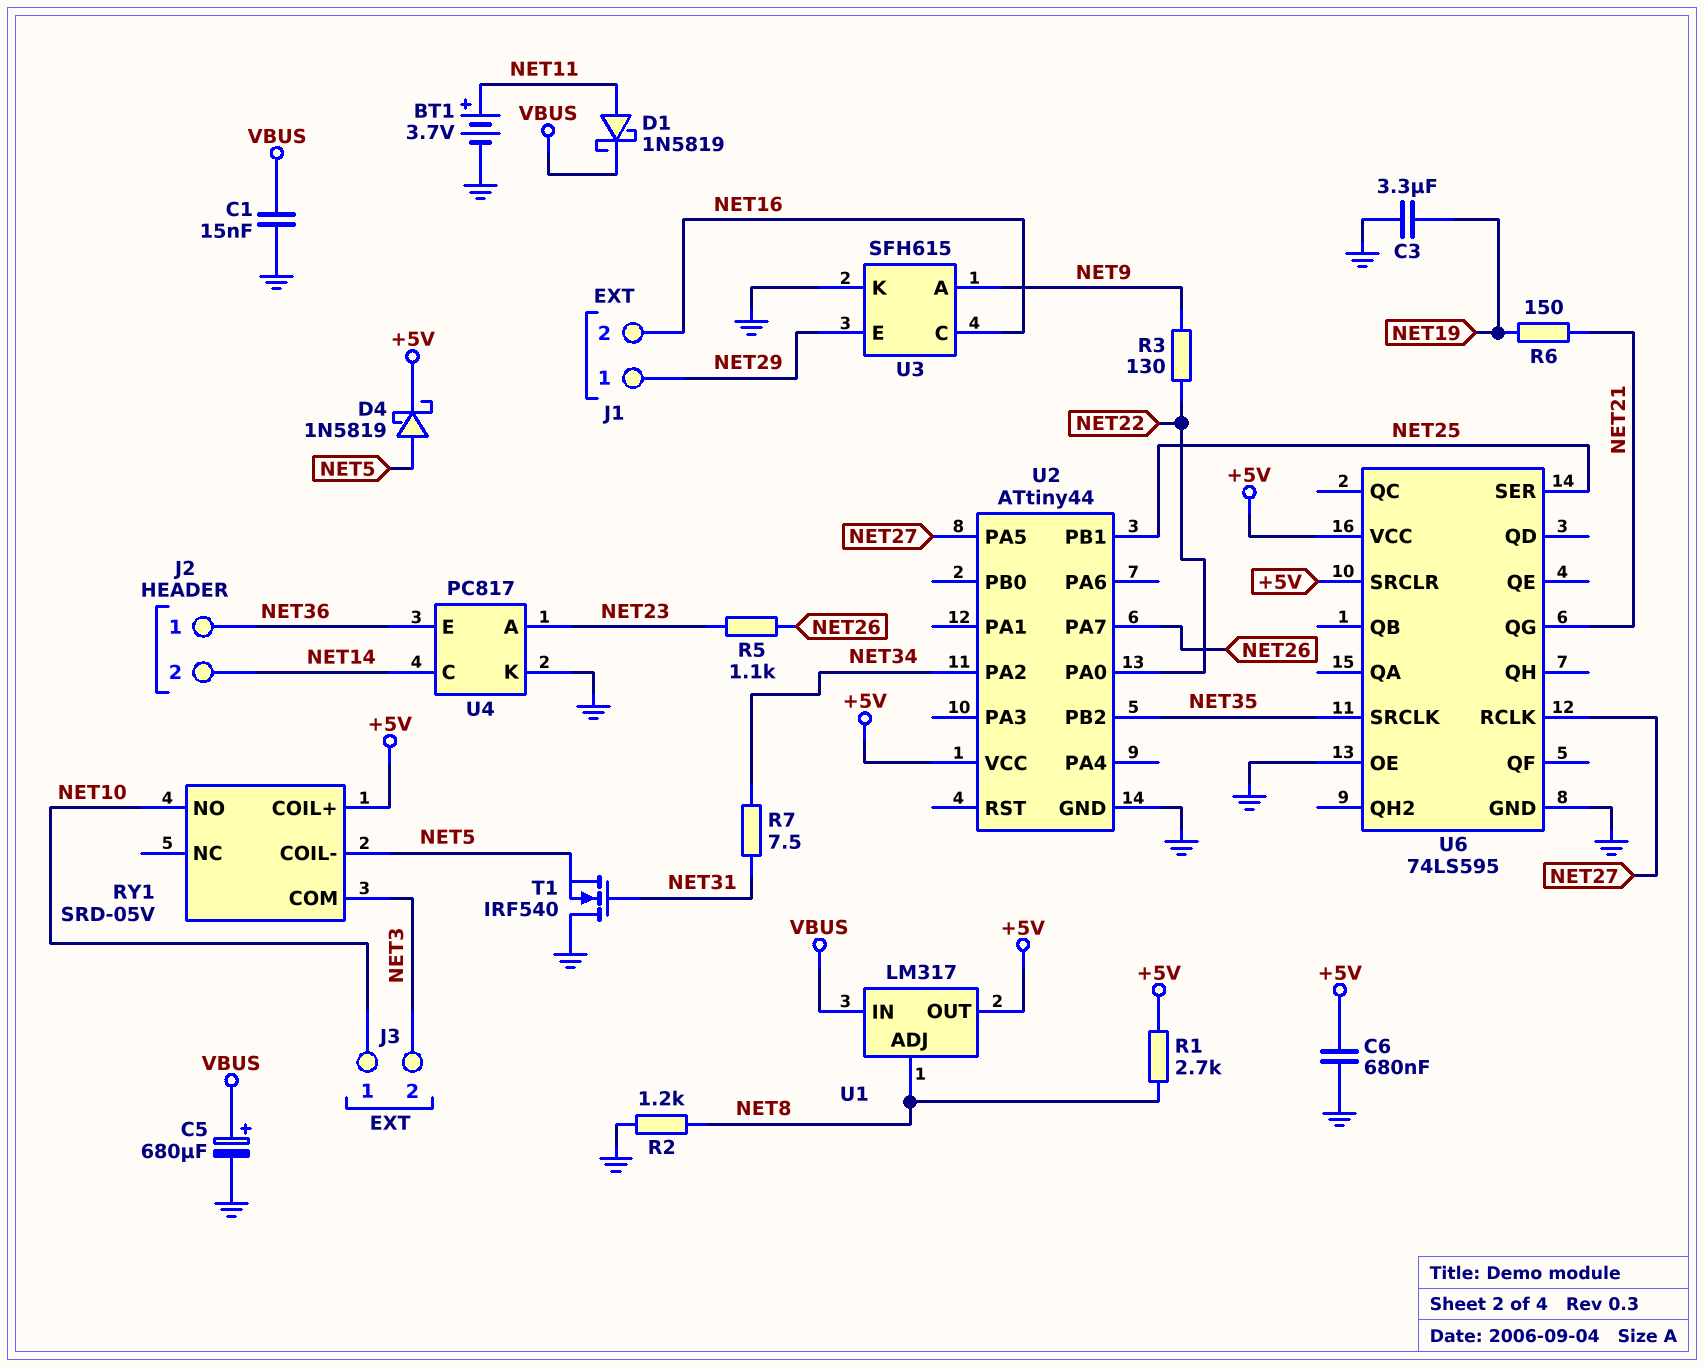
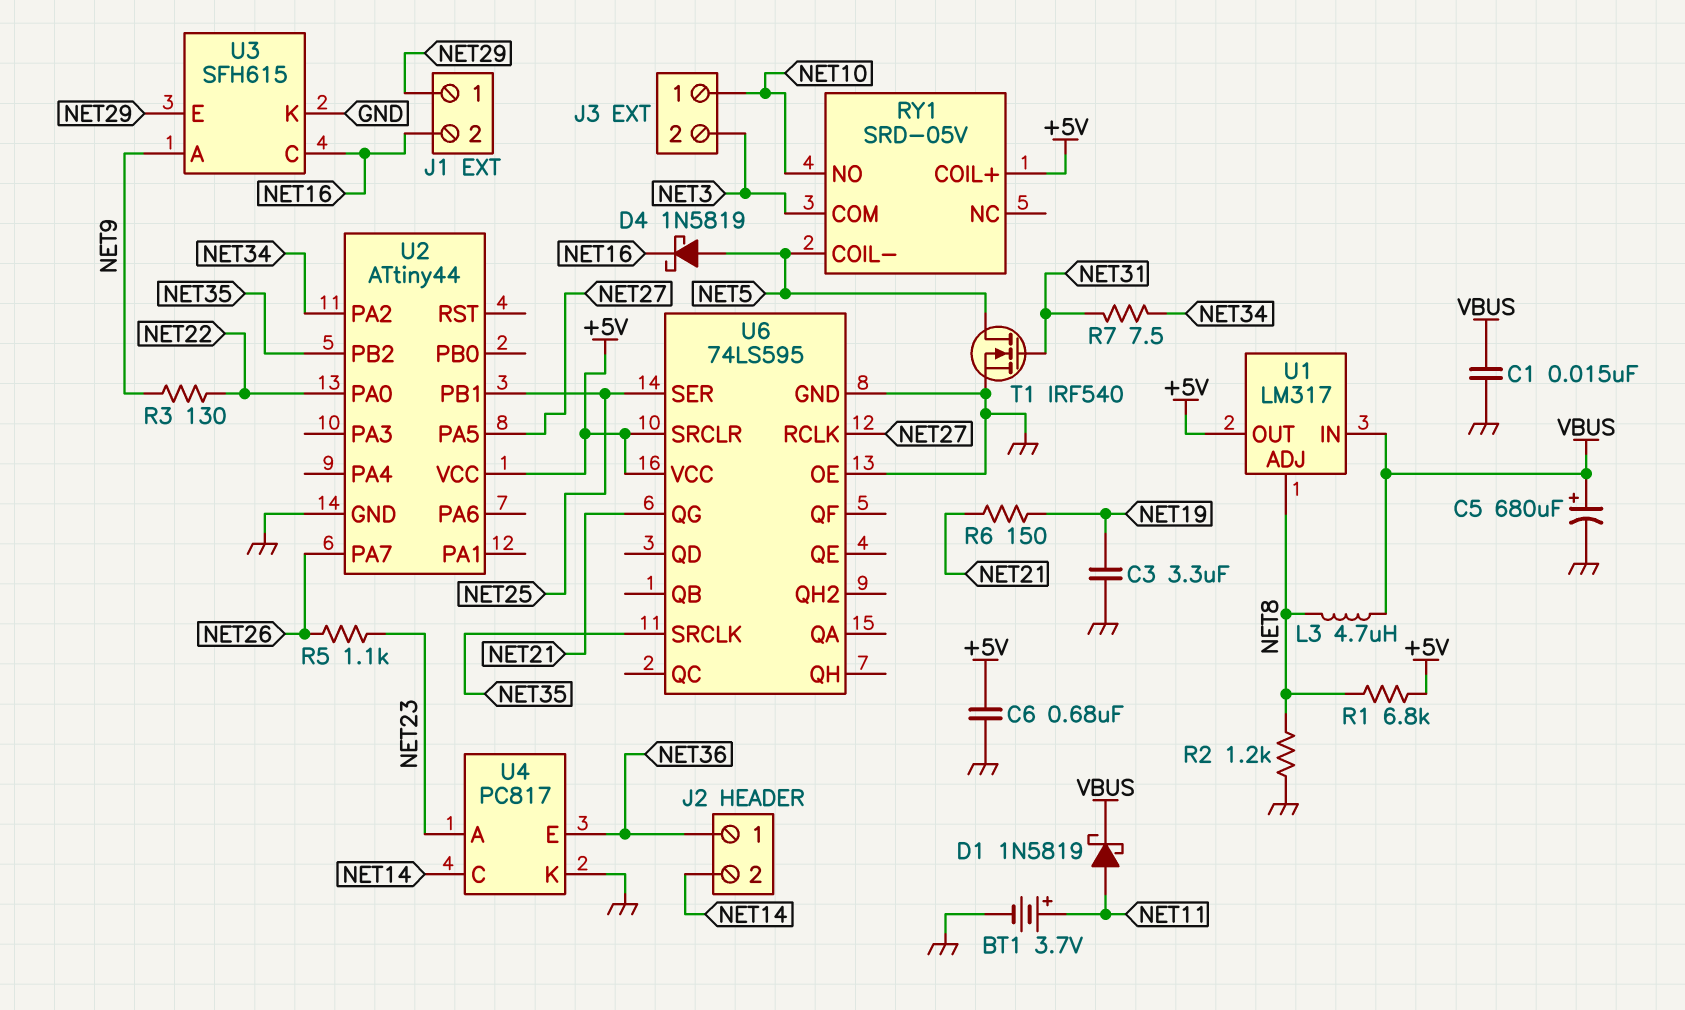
D4: schottky 1N5819 (A NET5, K +5V) -> schottky 1N5819 (A NET5, K NET16)
L3: none -> 4.7uH (NET8, VBUS)
R1: 2.7k (+5V, NET8) -> 6.8k (+5V, NET8)
T1: NMOS IRF540 (G NET31, D GND, S NET5) -> NMOS IRF540 (G NET31, D NET5, S GND)

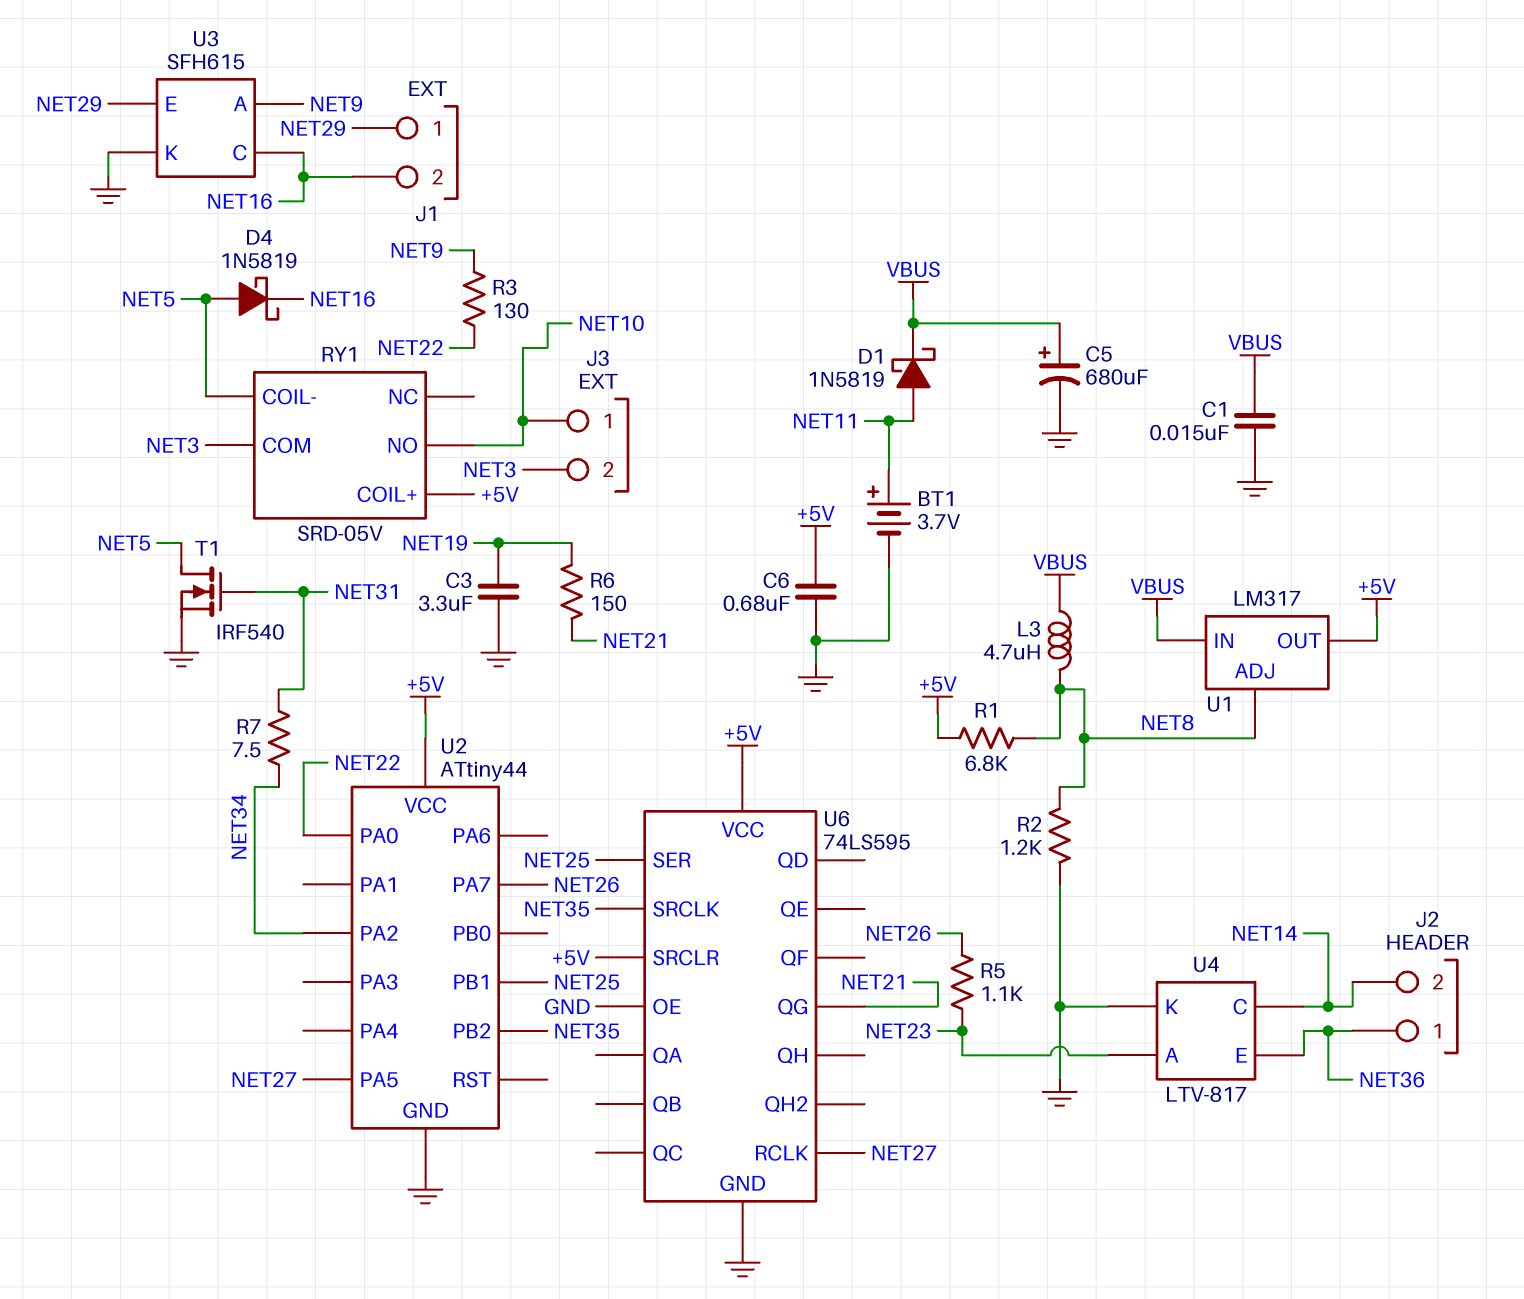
U4: PC817 -> LTV-817

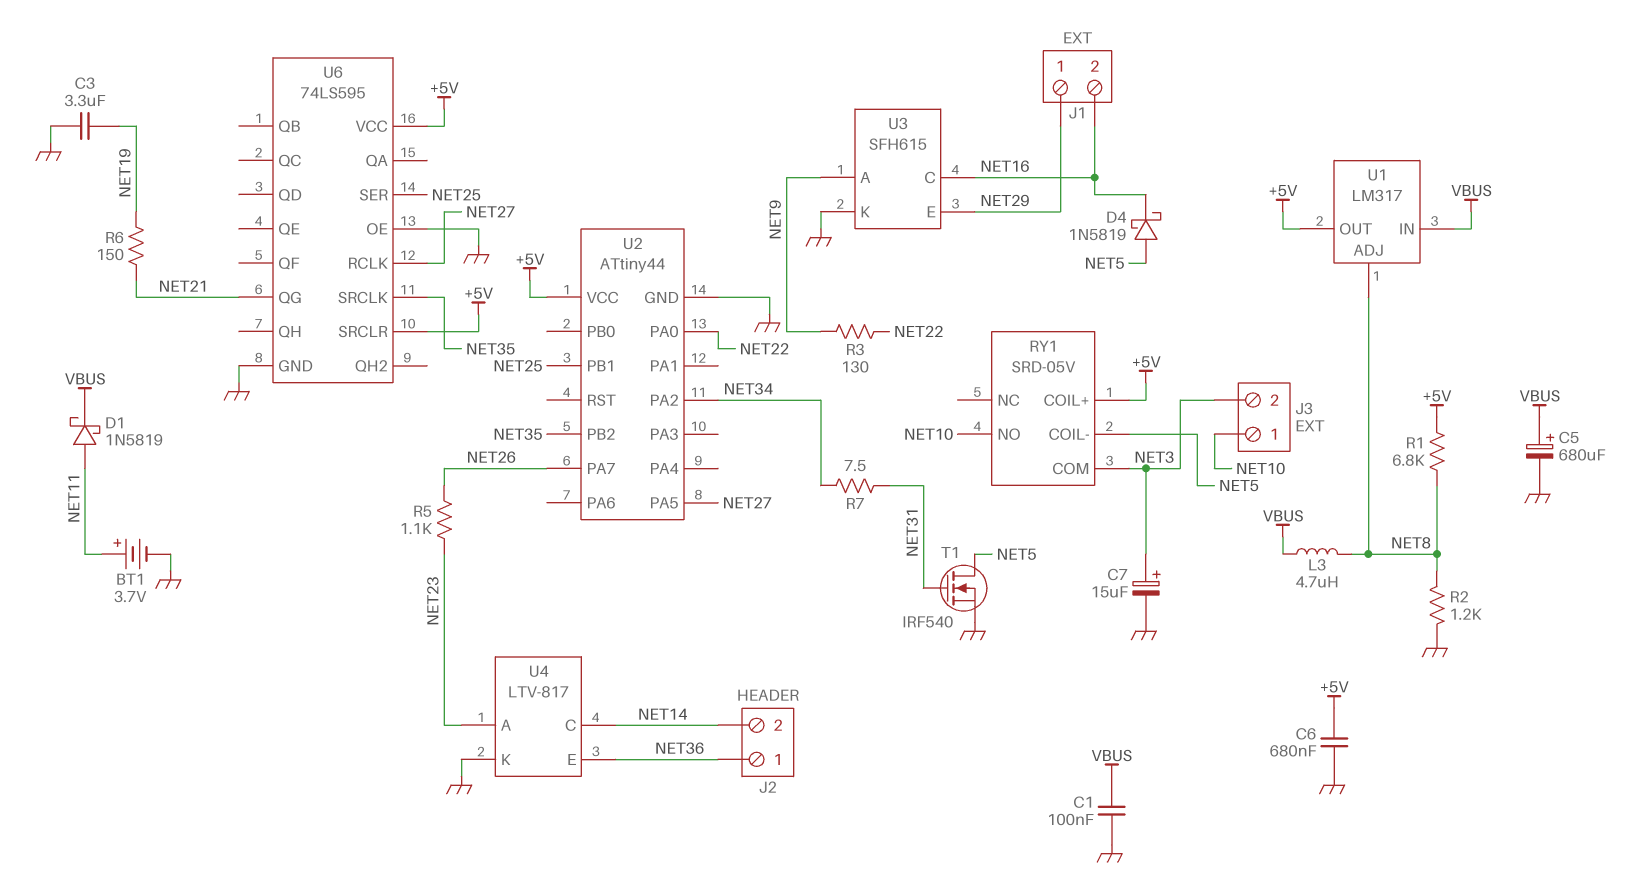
C1: 15nF (GND, VBUS) -> 100nF (GND, VBUS)
C7: none -> 15uF (plus NET3, minus GND)

